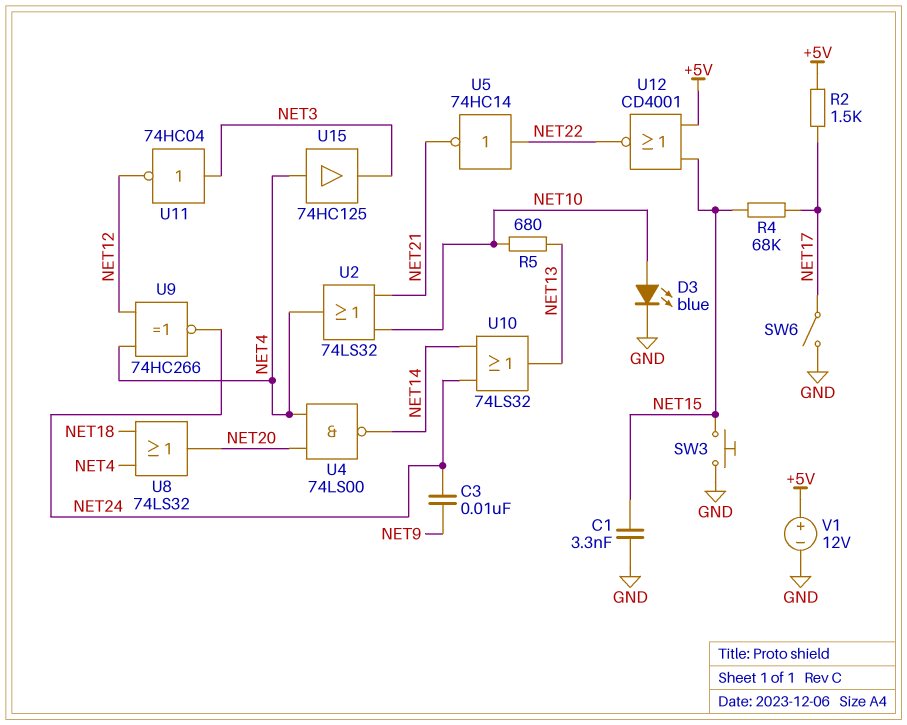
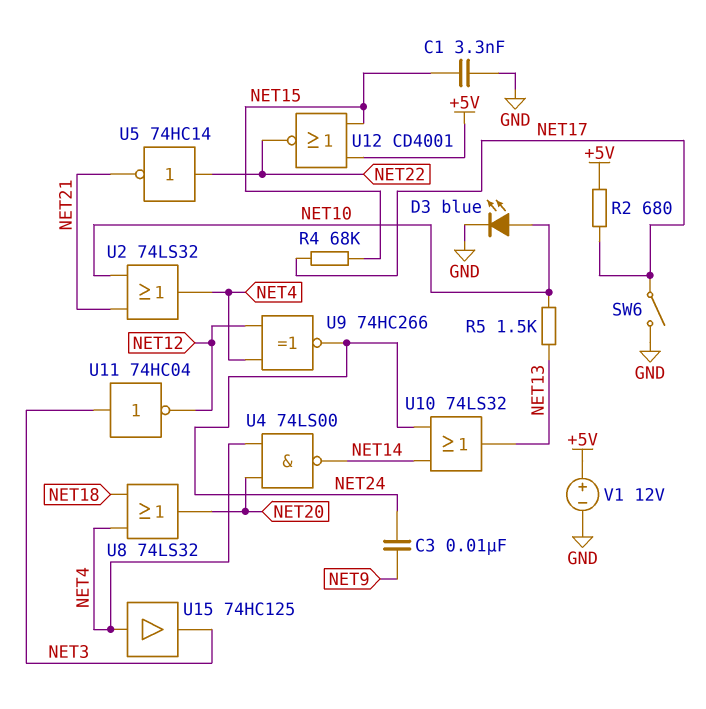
R2: 1.5k (+5V, NET17) -> 680 (+5V, NET17)
R5: 680 (NET10, NET13) -> 1.5k (NET10, NET13)
SW3: button (GND, NET15) -> none

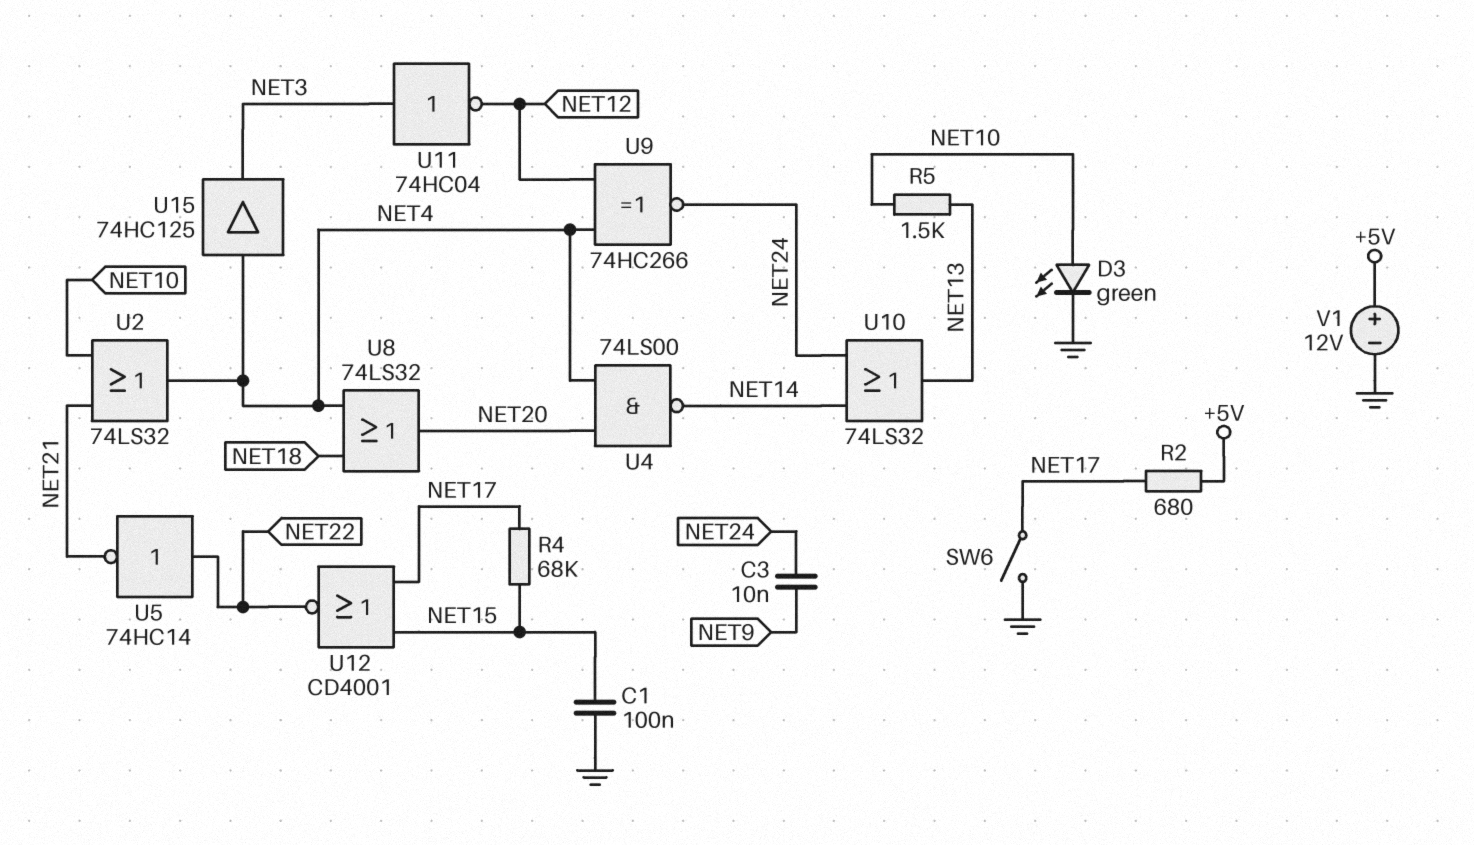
C1: 3.3nF (GND, NET15) -> 100nF (GND, NET15)
D3: LED blue (A NET10, K GND) -> LED green (A NET10, K GND)
U12: NOR CD4001 (in +5V, in NET15, out NET22) -> NOR CD4001 (in NET15, in NET17, out NET22)

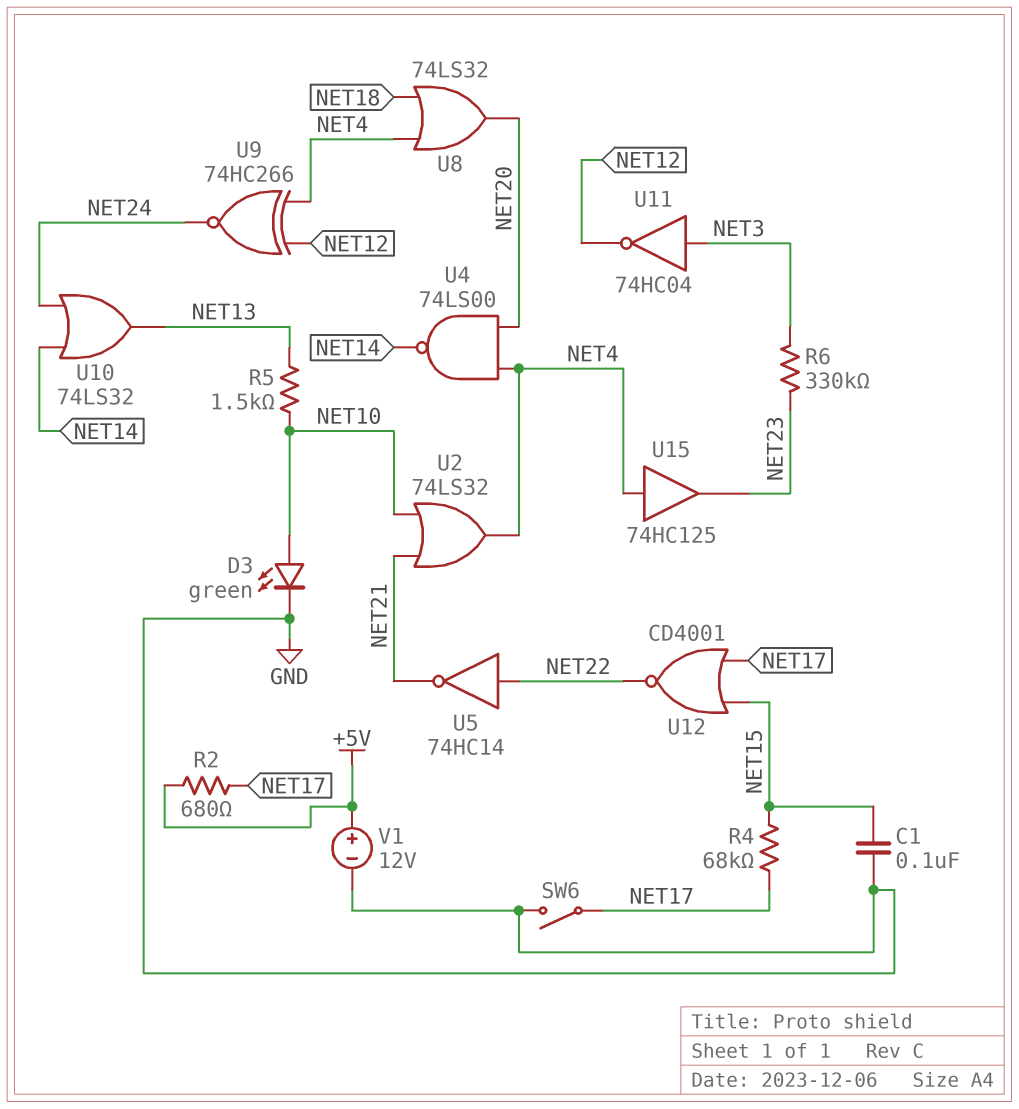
C3: 10nF (NET9, NET24) -> none
R6: none -> 330k (NET3, NET23)
U15: buffer 74HC125 (in NET4, out NET3) -> buffer 74HC125 (in NET4, out NET23)

